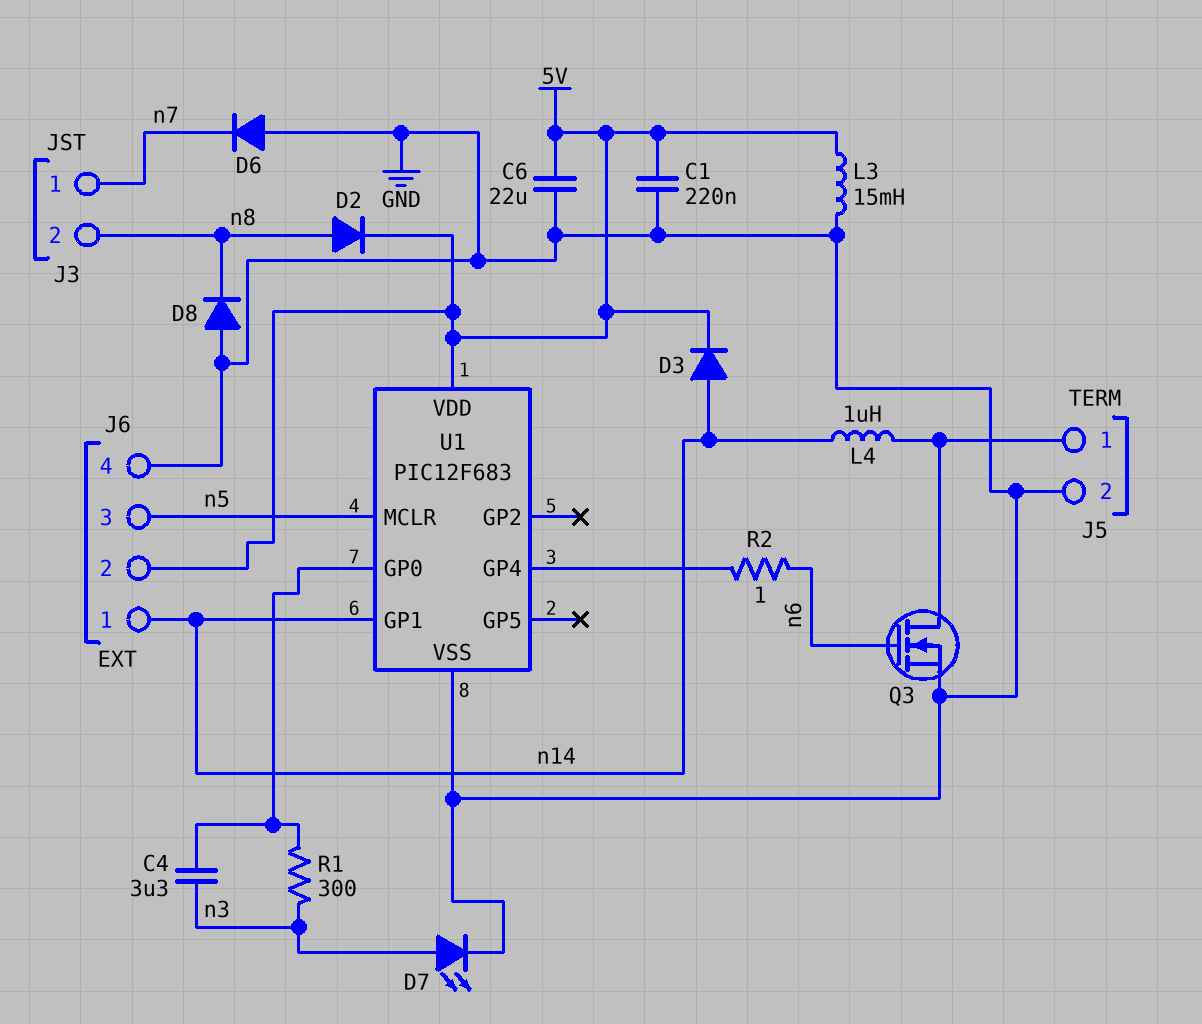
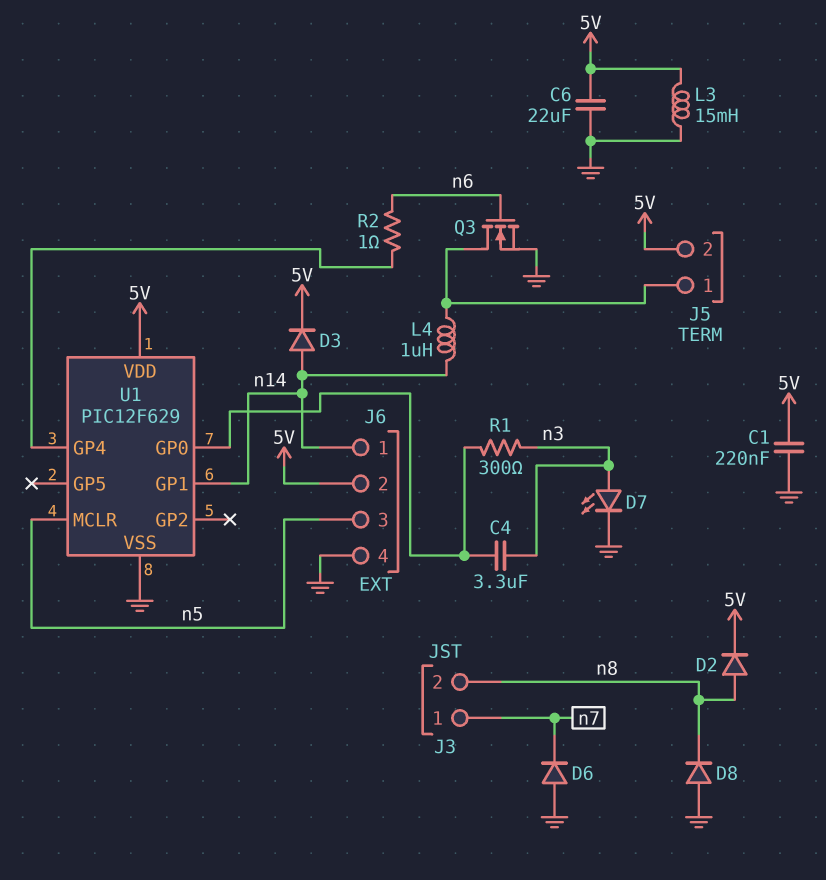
J5 pin 2: GND -> 5V
U1: PIC12F683 -> PIC12F629

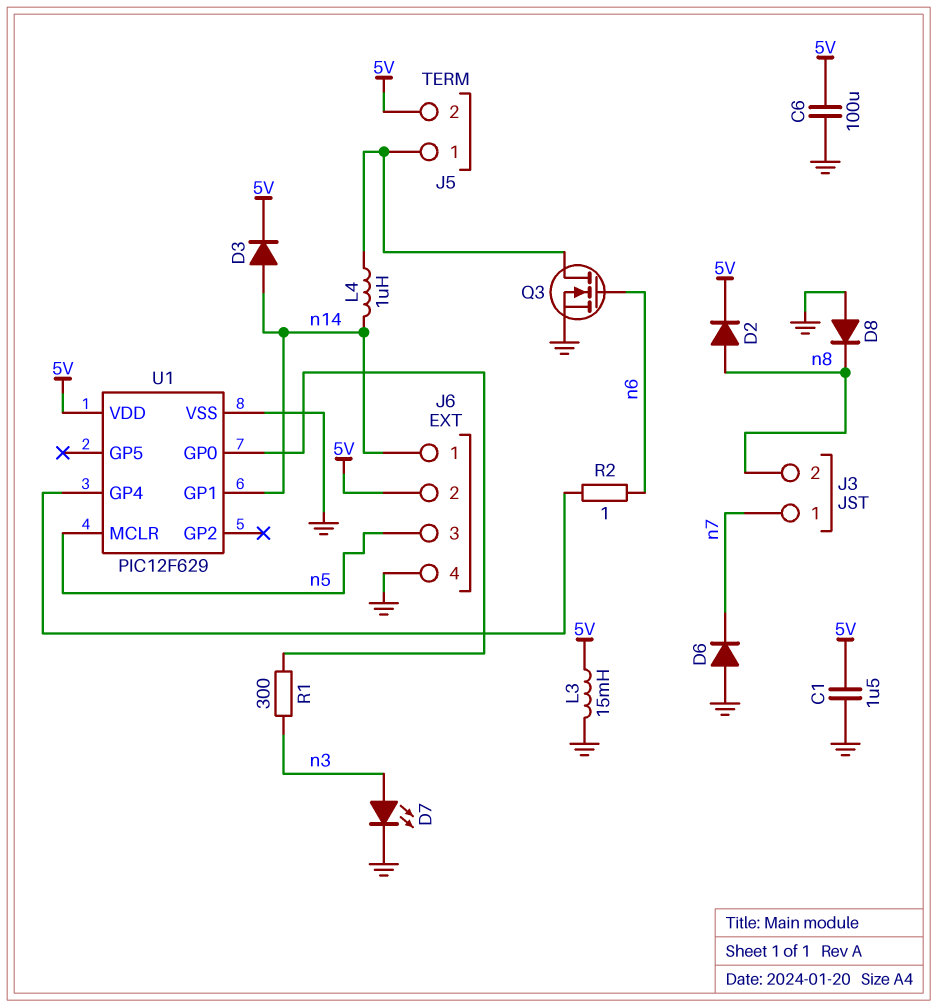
C1: 220nF (5V, GND) -> 1.5uF (5V, GND)
C4: 3.3uF (U1/GP0, n3) -> none
C6: 22uF (5V, GND) -> 100uF (5V, GND)

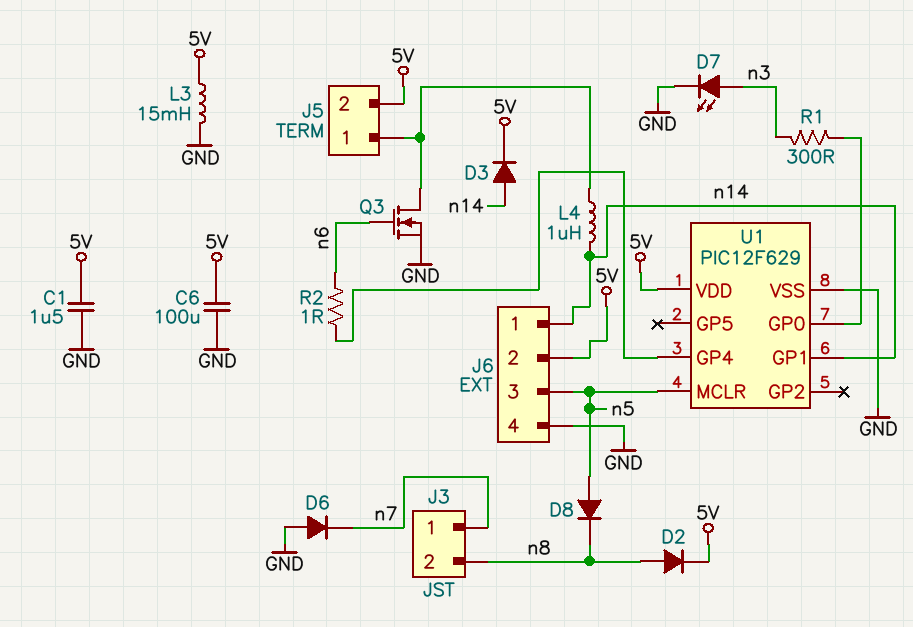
D8: diode (A GND, K n8) -> diode (A n5, K n8)

